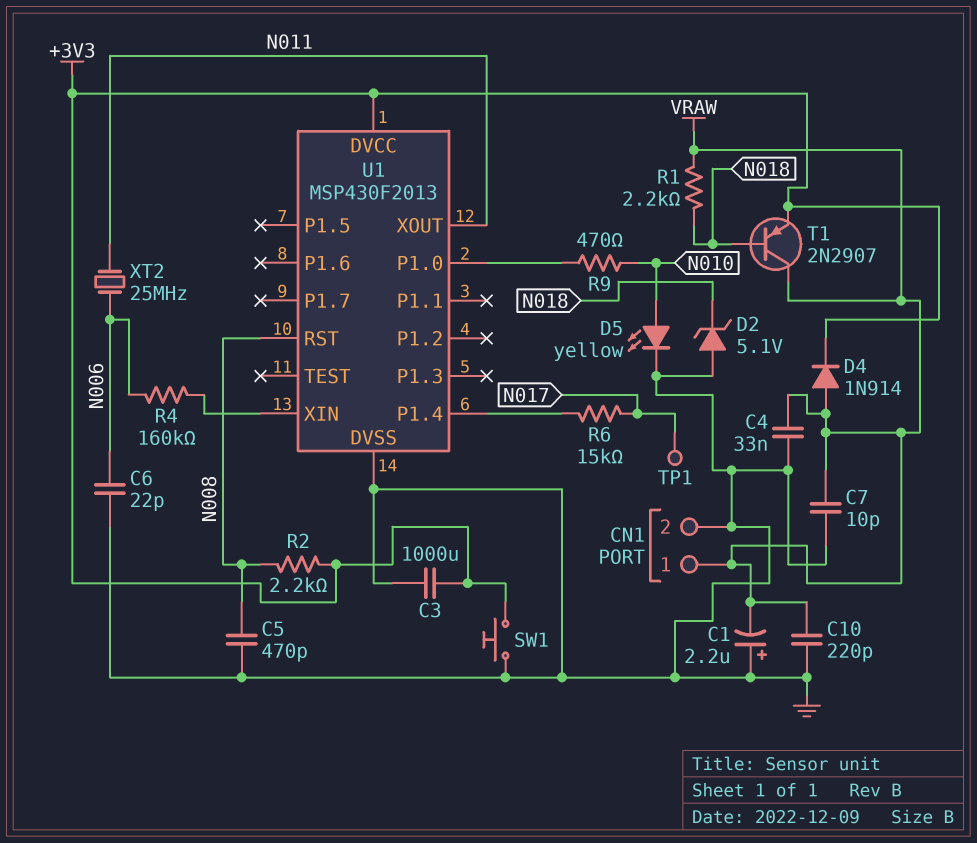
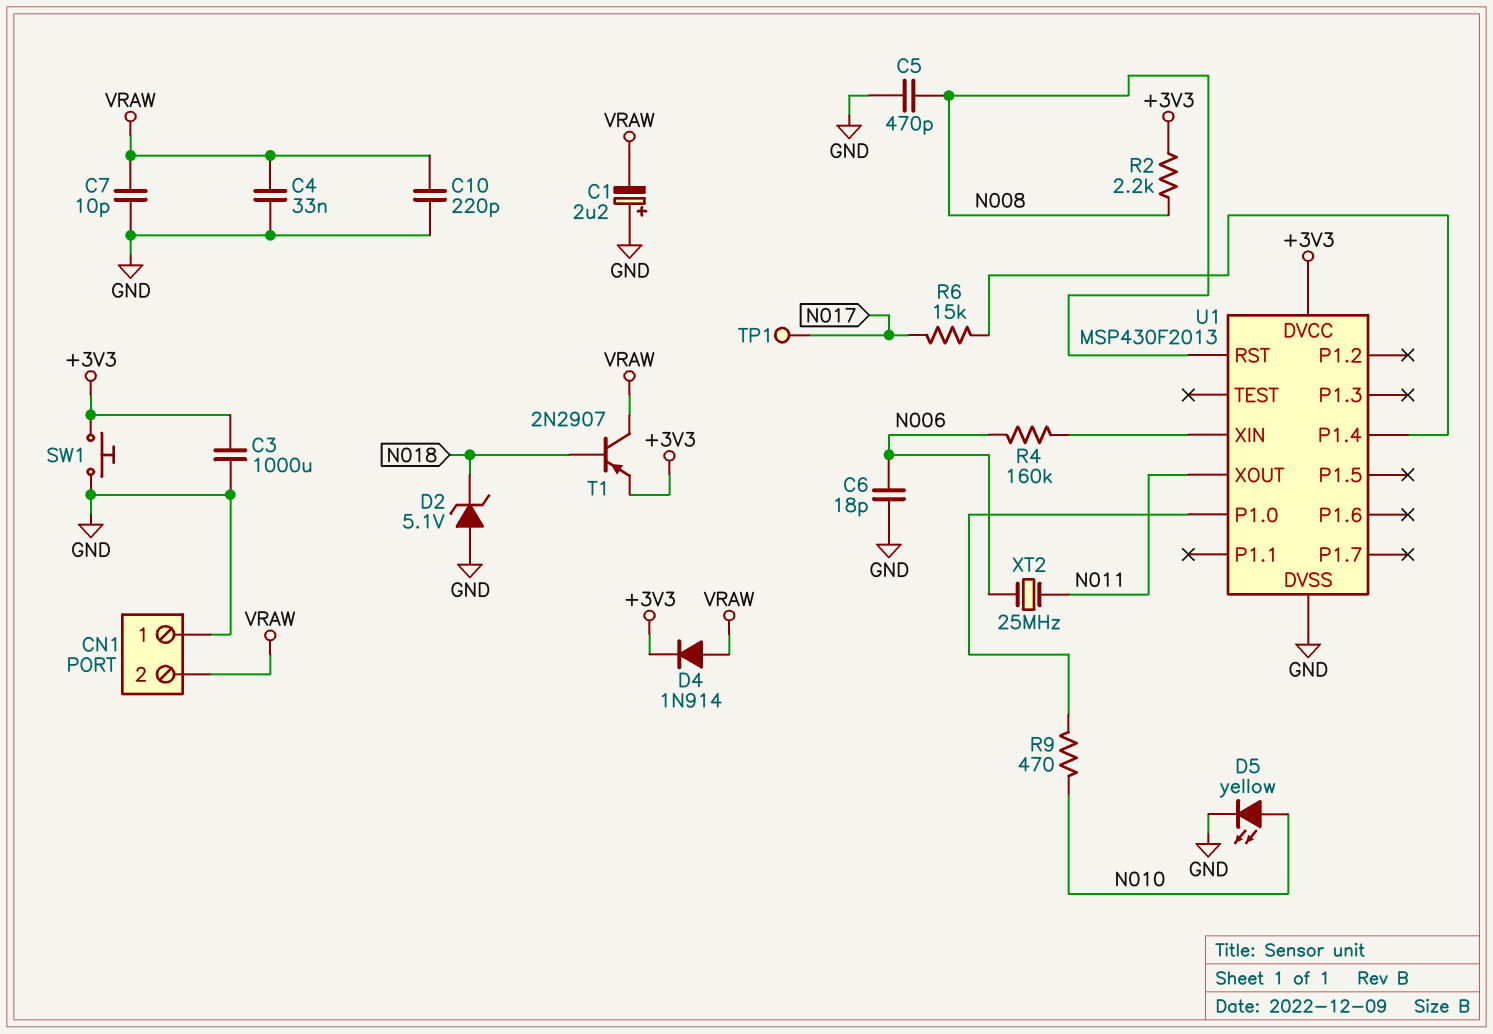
C6: 22pF (GND, N006) -> 18pF (GND, N006)
CN1 pin 1: VRAW -> GND
CN1 pin 2: GND -> VRAW
R1: 2.2k (N018, VRAW) -> none

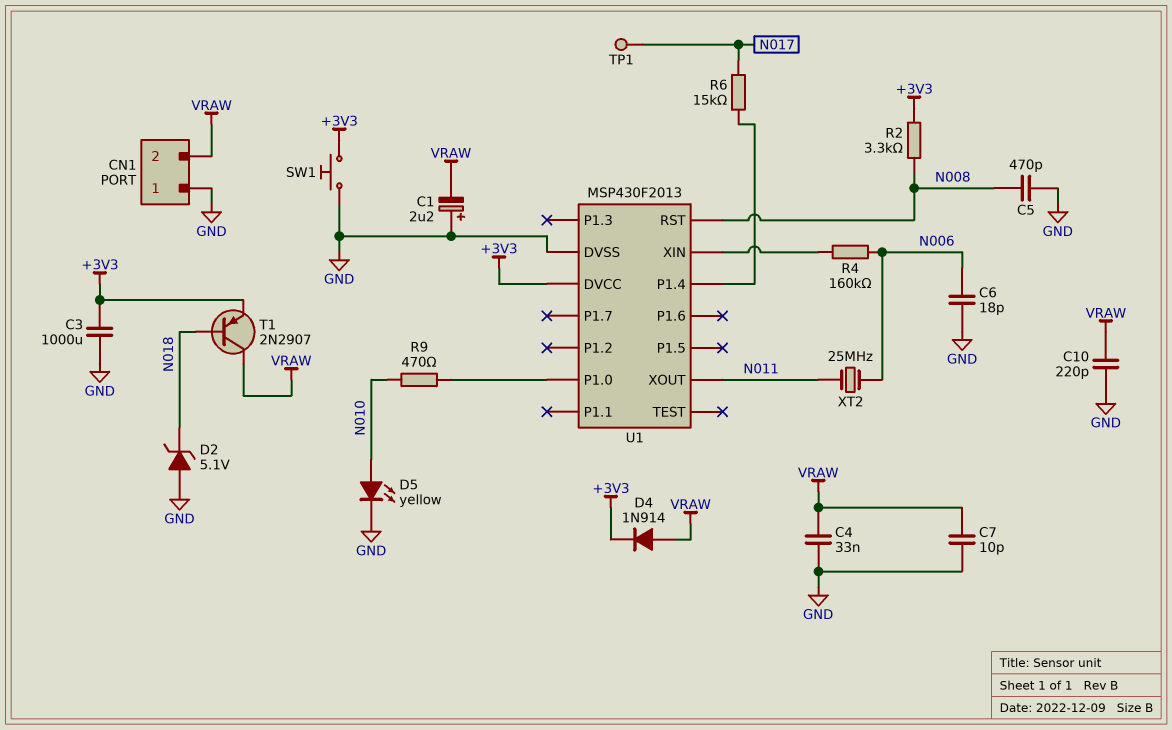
R2: 2.2k (+3V3, N008) -> 3.3k (+3V3, N008)

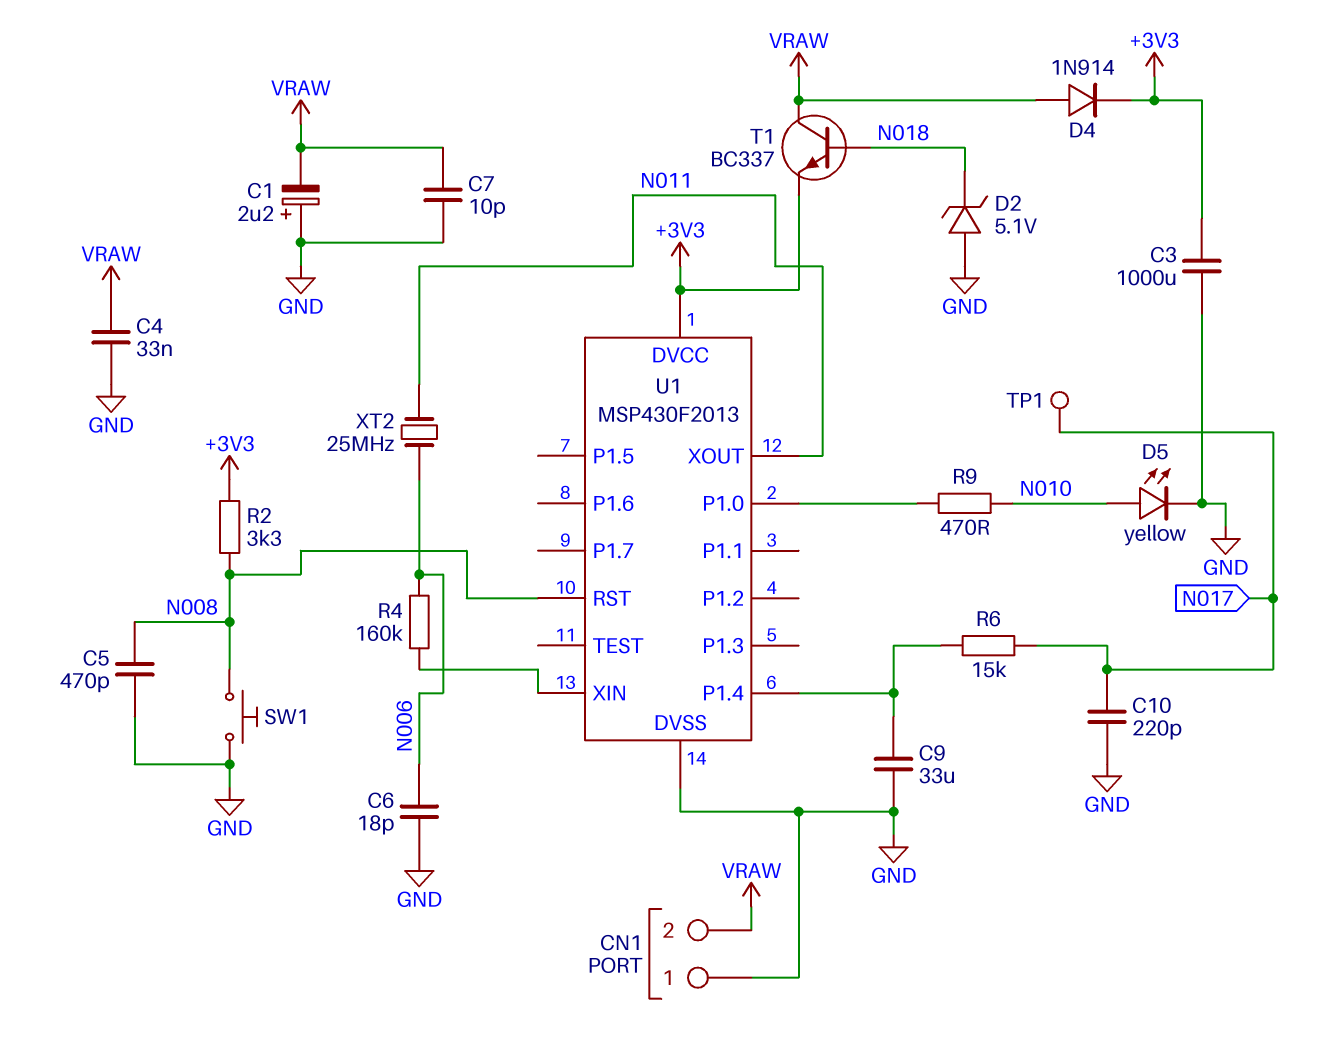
C9: none -> 33uF (GND, U1/P1.4)
C10: 220pF (GND, VRAW) -> 220pF (GND, N017)
SW1: button (+3V3, GND) -> button (GND, N008)
T1: PNP 2N2907 (B N018, C VRAW, E +3V3) -> NPN BC337 (B N018, C VRAW, E +3V3)

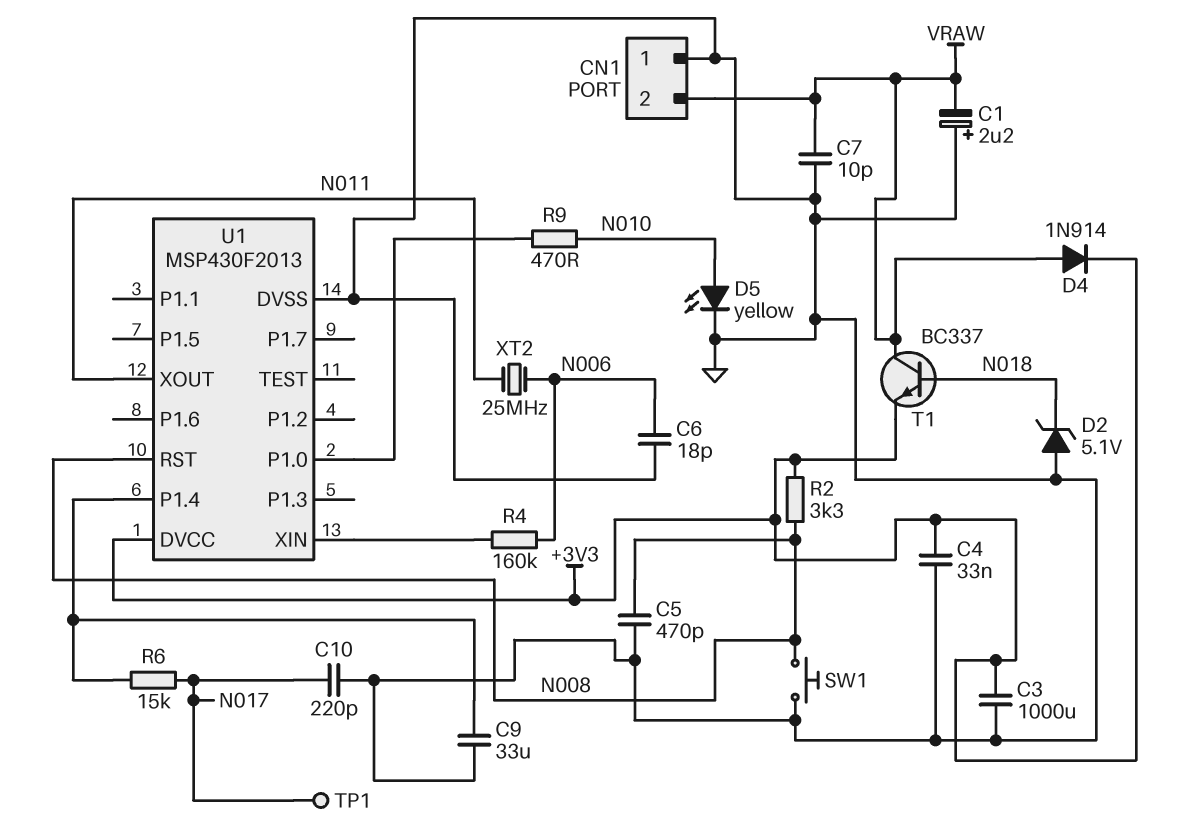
C4: 33nF (GND, VRAW) -> 33nF (+3V3, GND)

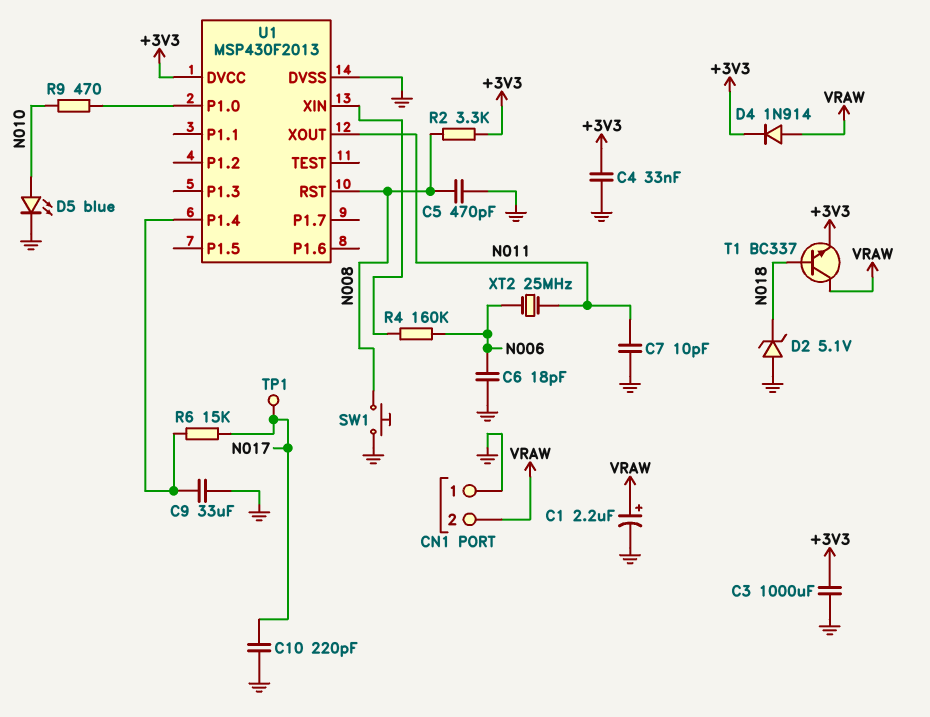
C1: 2.2uF (plus GND, minus VRAW) -> 2.2uF (plus VRAW, minus GND)
C7: 10pF (GND, VRAW) -> 10pF (GND, N011)
D5: LED yellow (A N010, K GND) -> LED blue (A N010, K GND)

